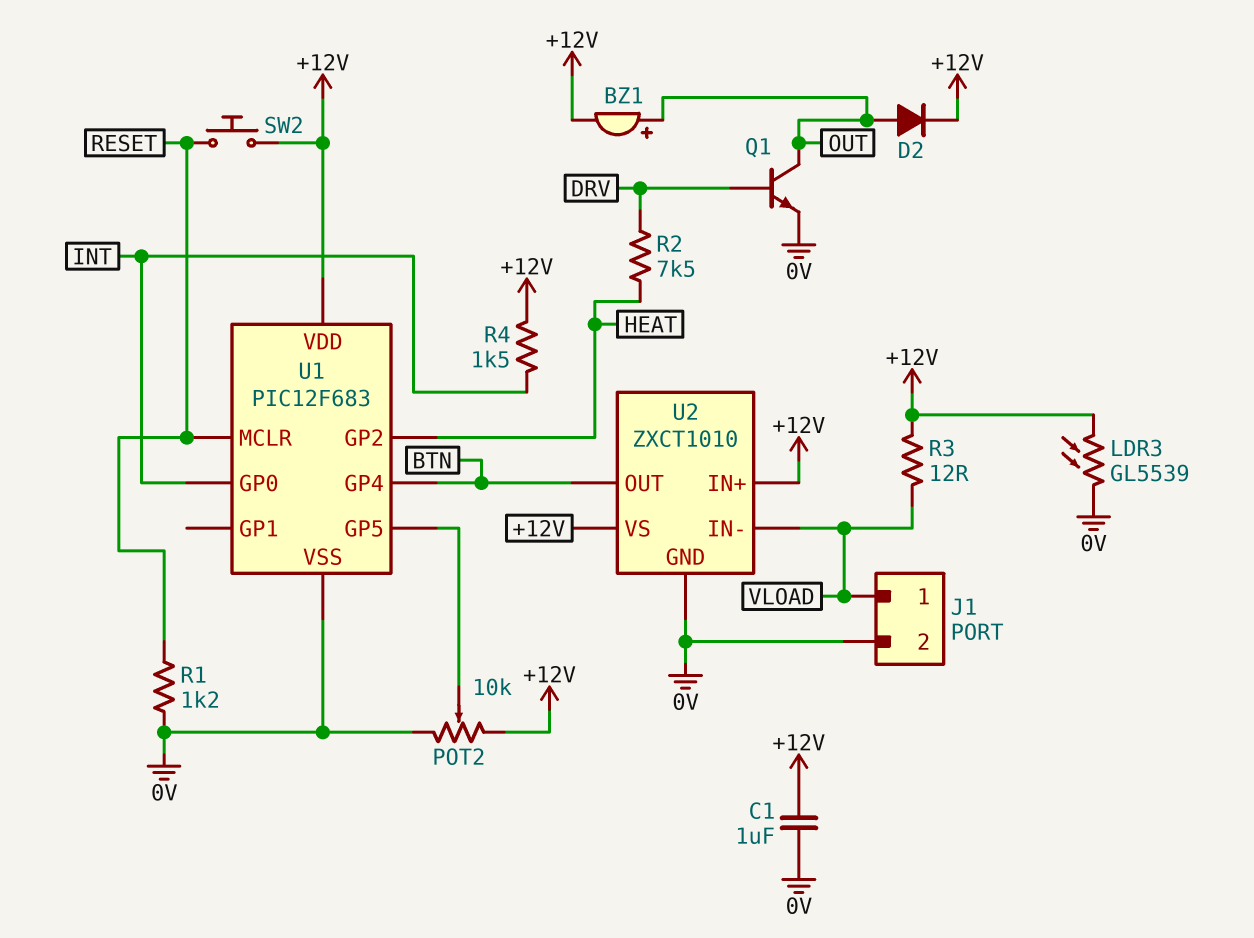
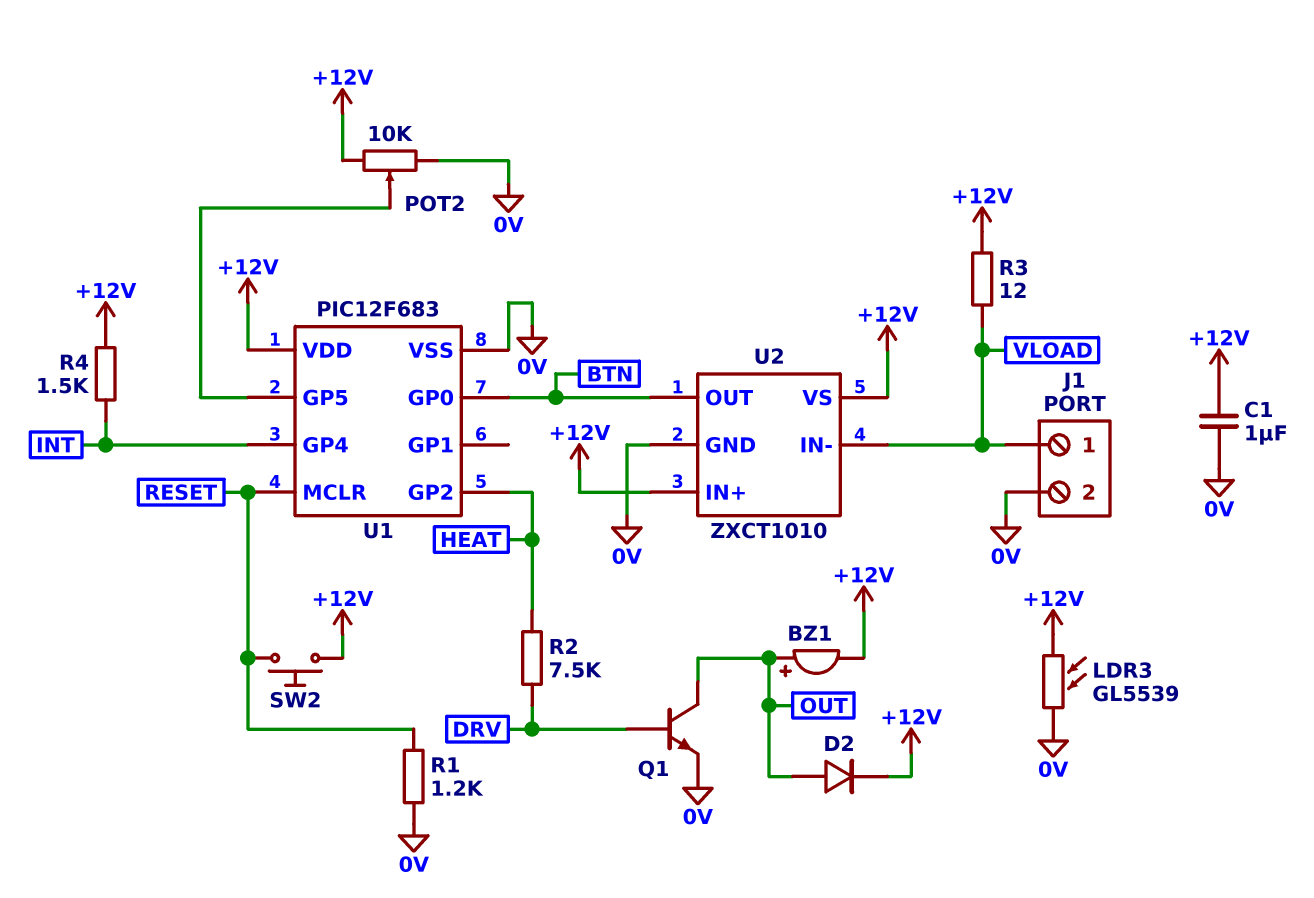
U1 pin GP0: INT -> BTN
U1 pin GP4: BTN -> INT

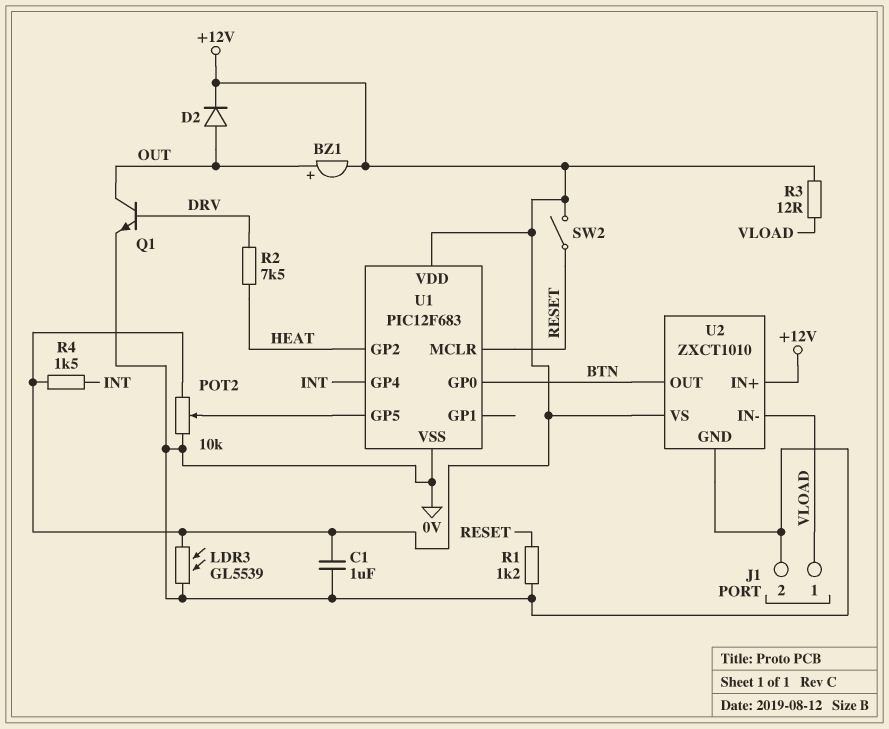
SW2: button (+12V, RESET) -> switch (+12V, RESET)

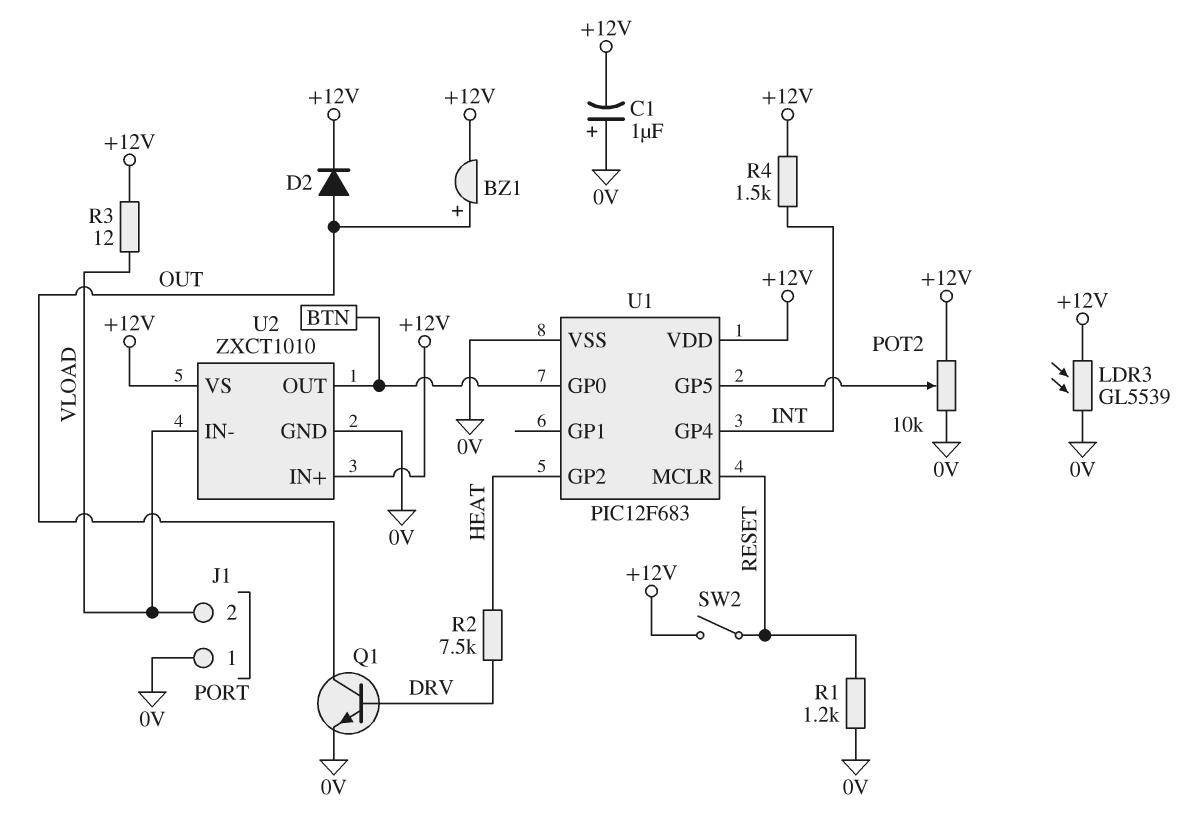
C1: 1uF (+12V, 0V) -> 1uF (plus 0V, minus +12V)
J1 pin 1: VLOAD -> 0V
J1 pin 2: 0V -> VLOAD

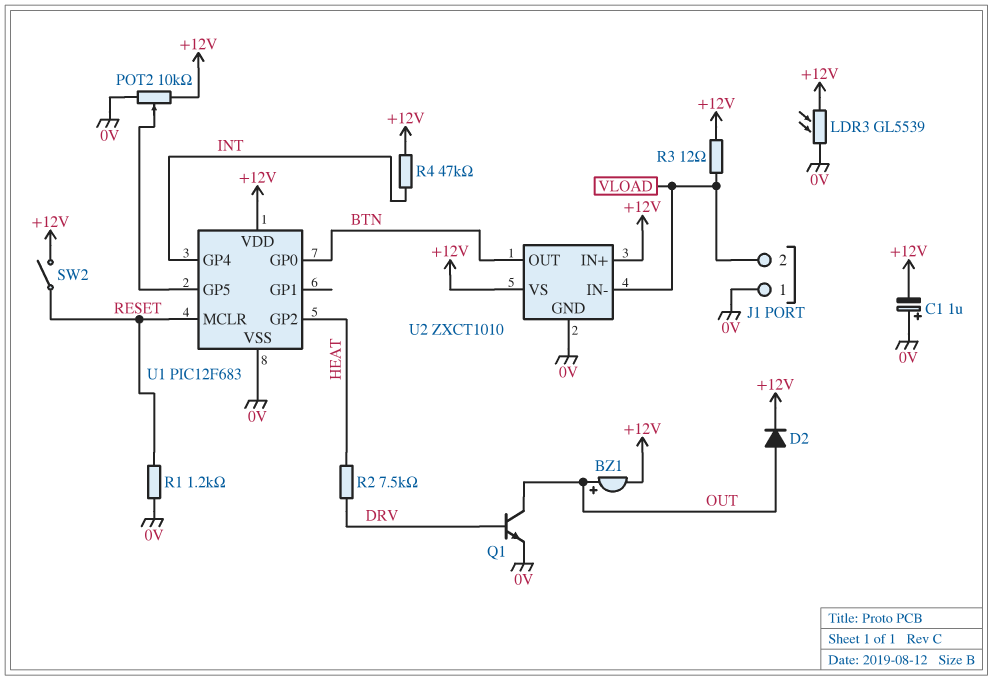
R4: 1.5k (+12V, INT) -> 47k (+12V, INT)

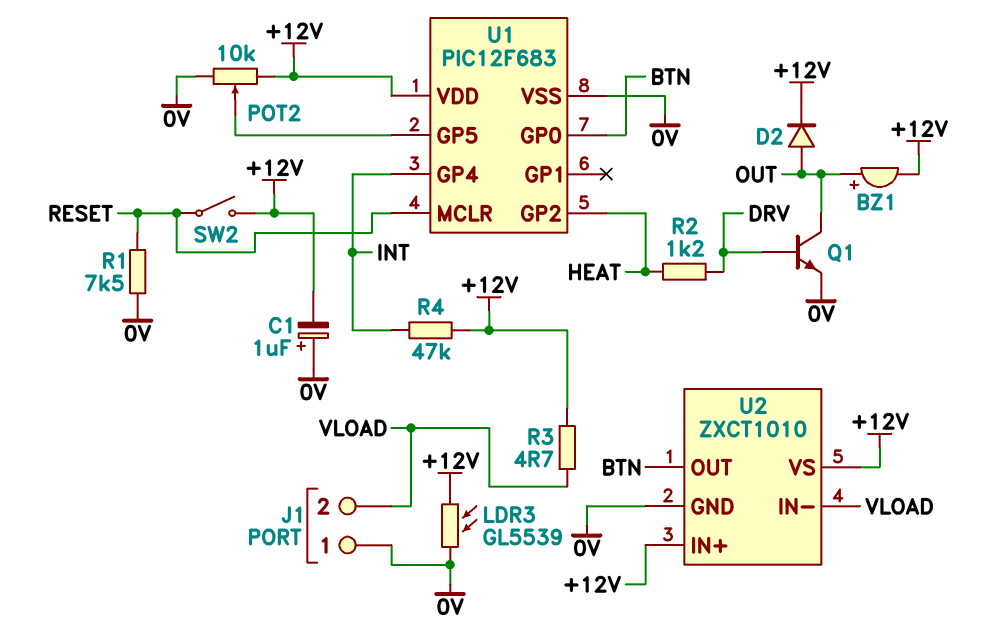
R1: 1.2k (0V, RESET) -> 7.5k (0V, RESET)
R2: 7.5k (DRV, HEAT) -> 1.2k (DRV, HEAT)
R3: 12 (+12V, VLOAD) -> 4.7 (+12V, VLOAD)

